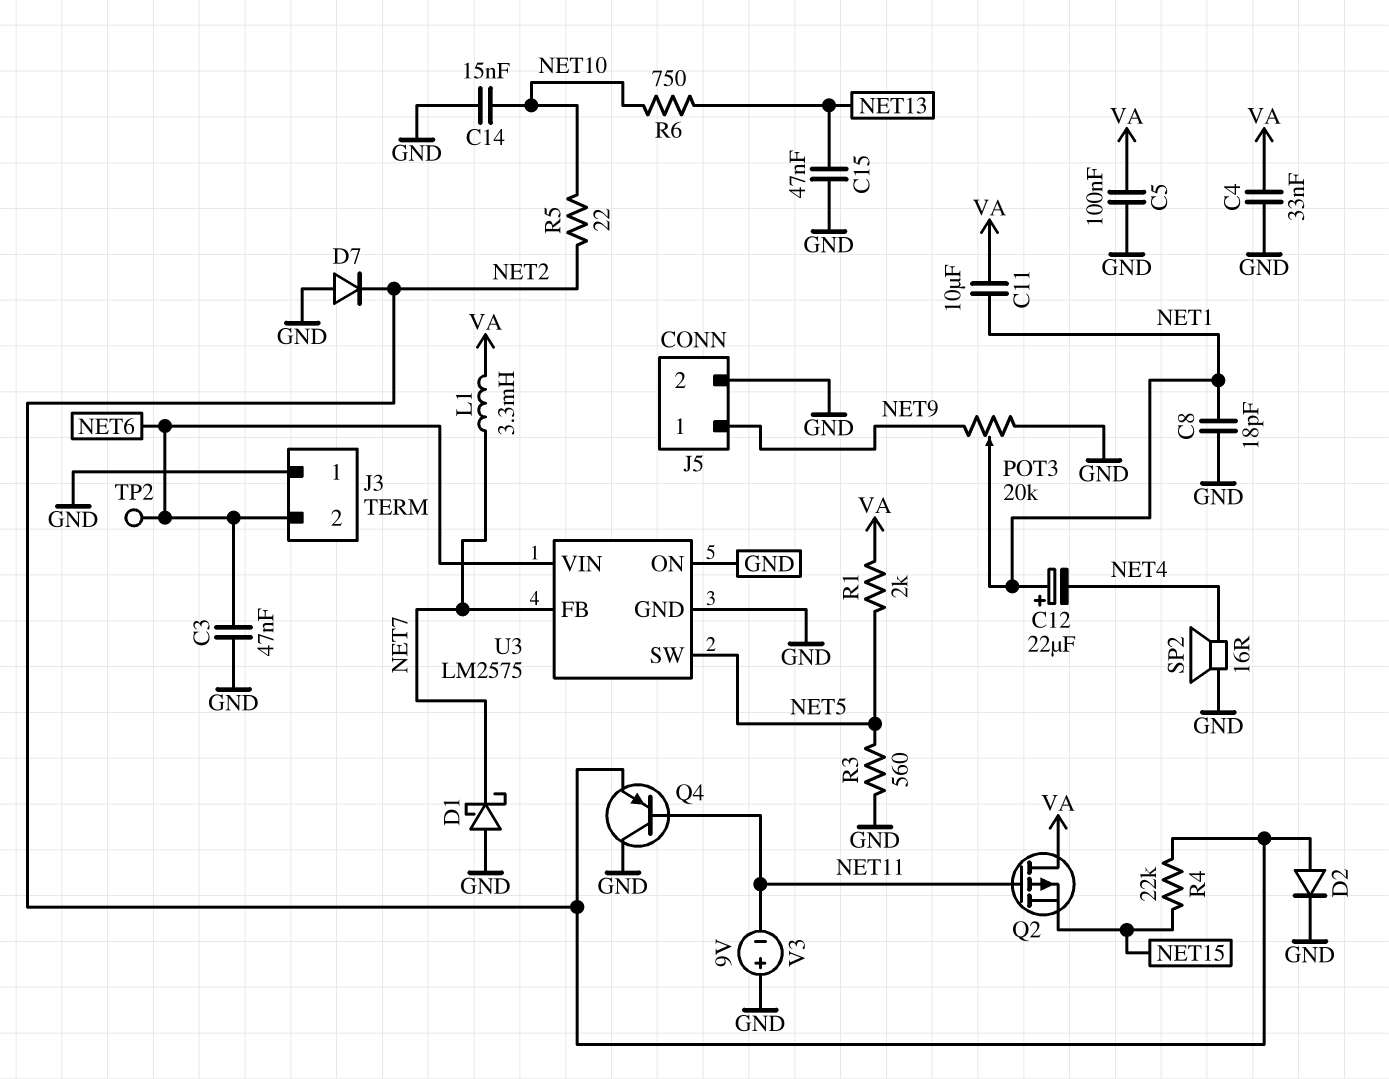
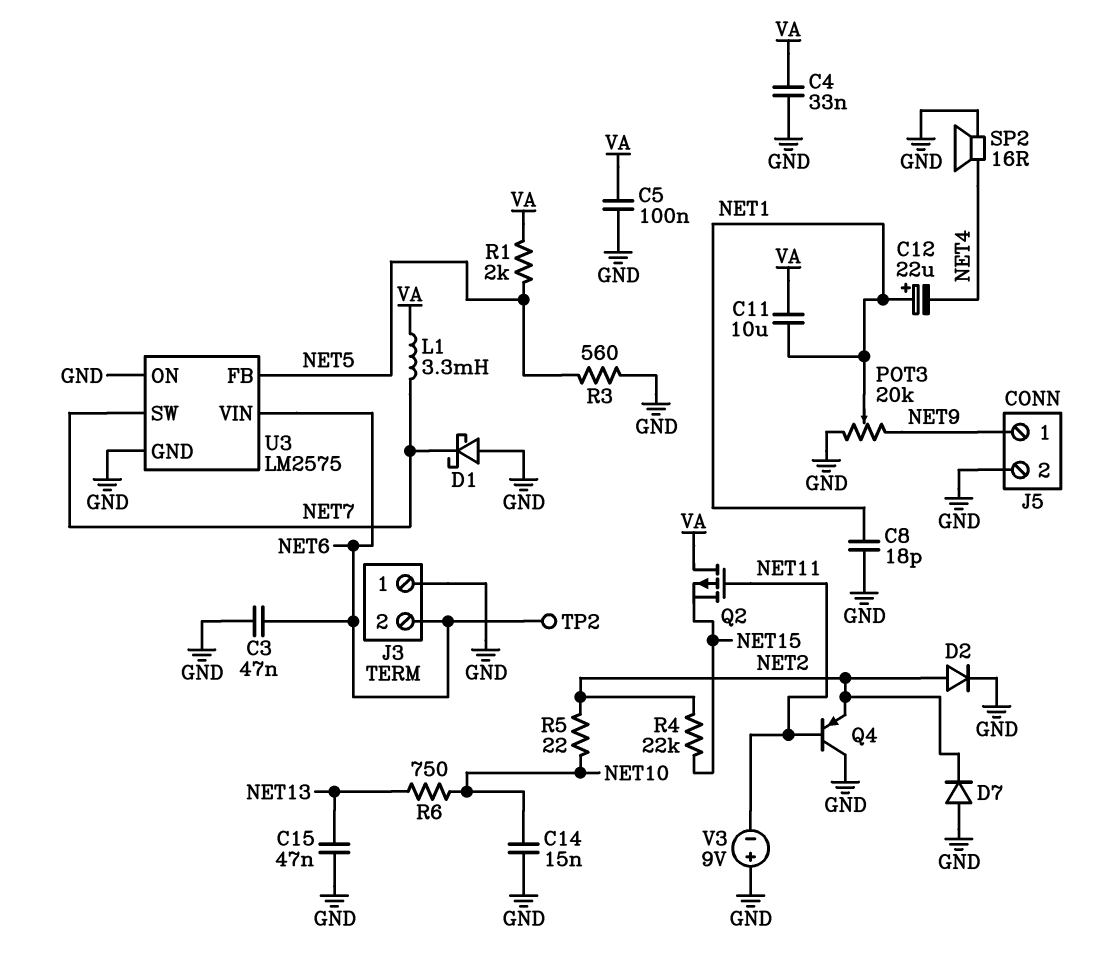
U3 pin FB: NET7 -> NET5
U3 pin SW: NET5 -> NET7

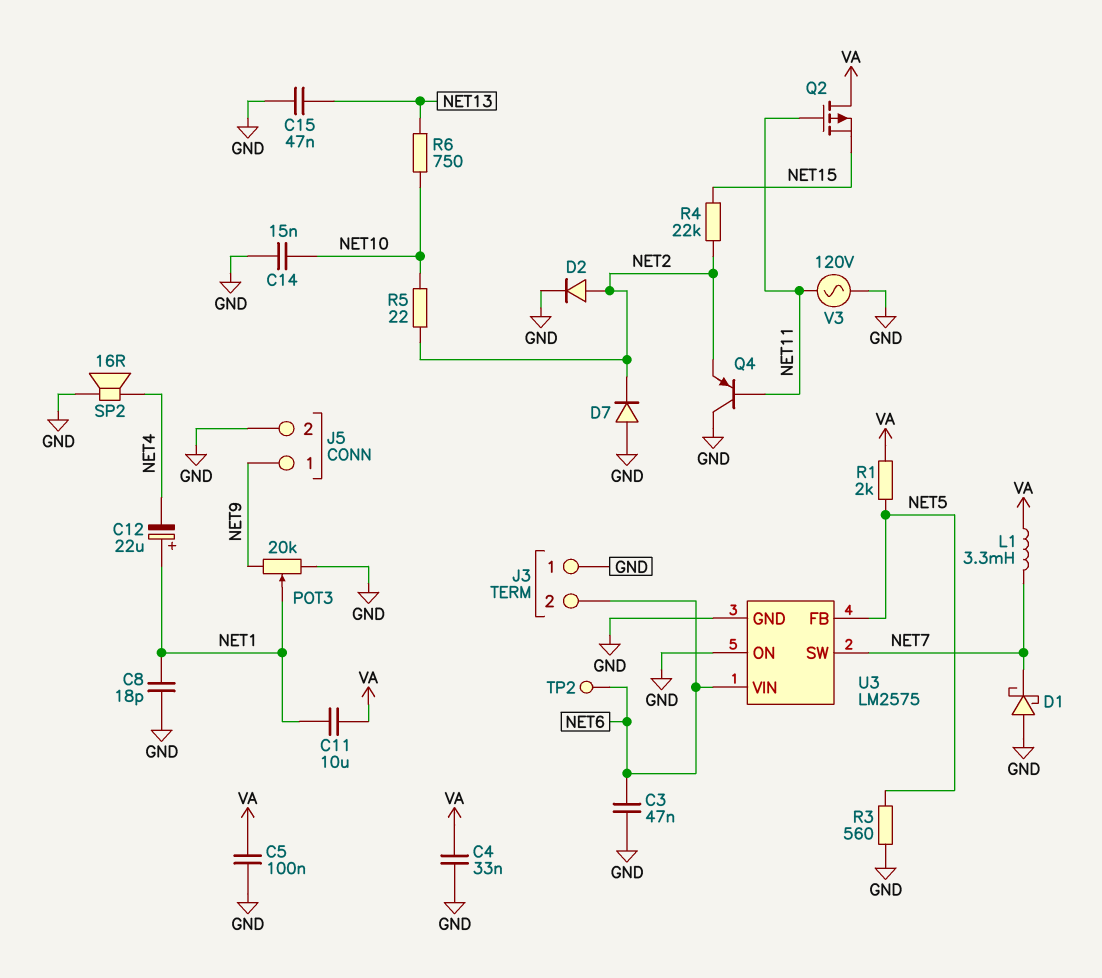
V3: 9V (plus GND, minus NET11) -> AC 120V (GND, NET11)

